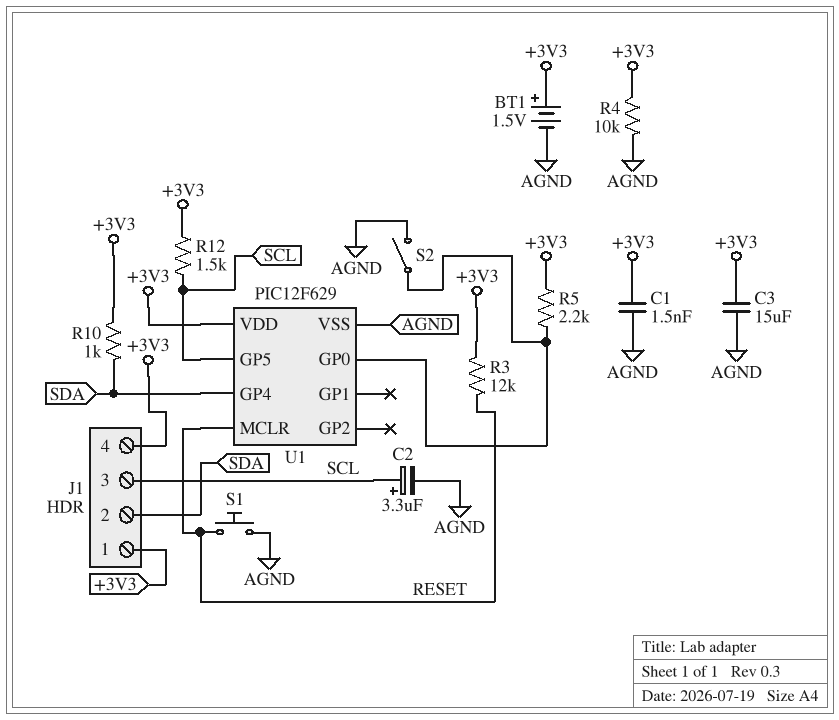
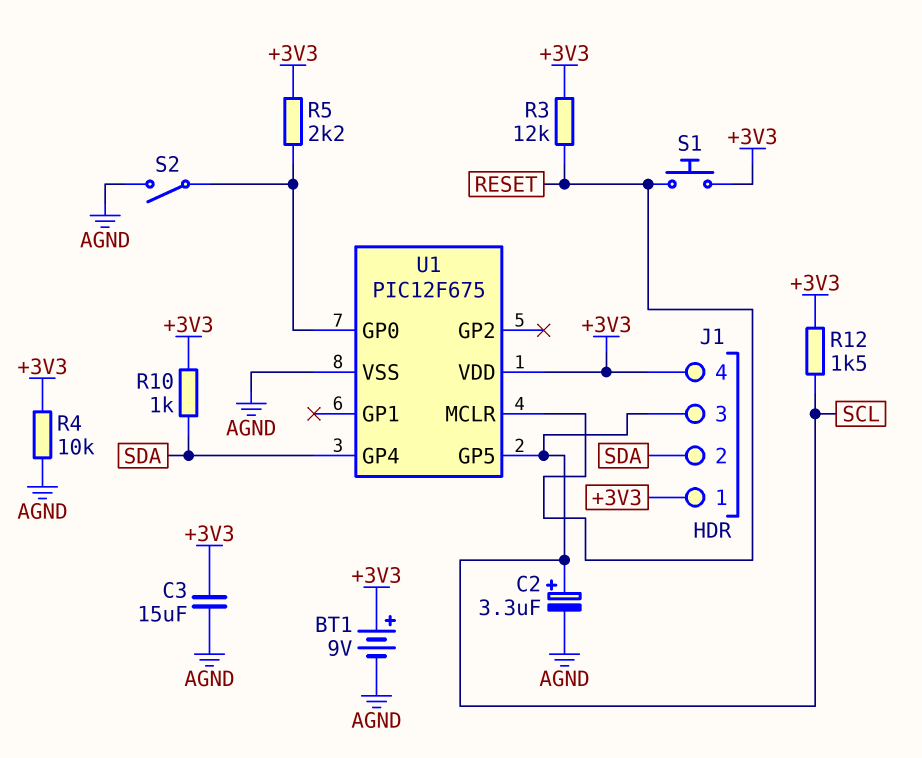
BT1: 1.5V (plus +3V3, minus AGND) -> 9V (plus +3V3, minus AGND)
C1: 1.5nF (+3V3, AGND) -> none
S1: button (AGND, RESET) -> button (+3V3, RESET)
U1: PIC12F629 -> PIC12F675

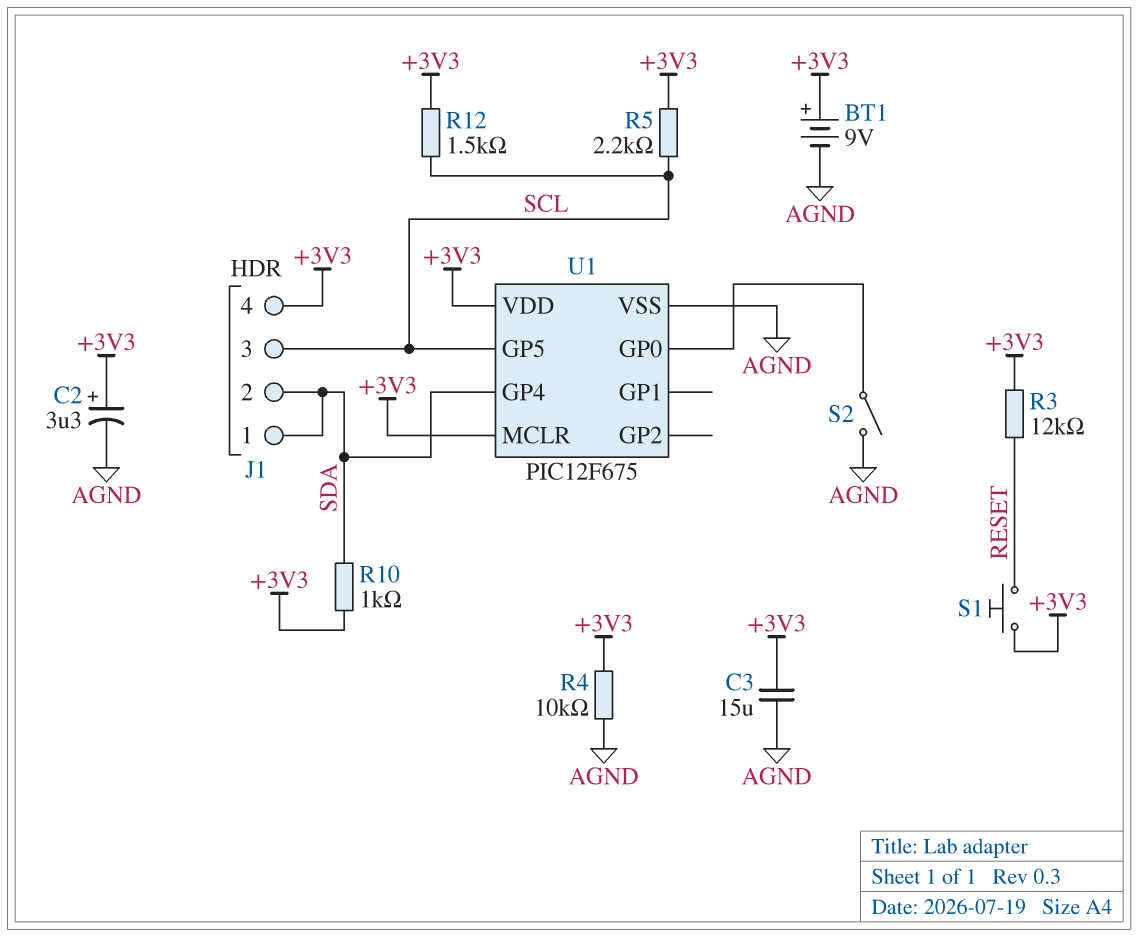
C2: 3.3uF (plus SCL, minus AGND) -> 3.3uF (plus +3V3, minus AGND)
J1 pin 1: +3V3 -> SDA
R5: 2.2k (+3V3, U1/GP0) -> 2.2k (+3V3, SCL)
U1 pin MCLR: RESET -> +3V3

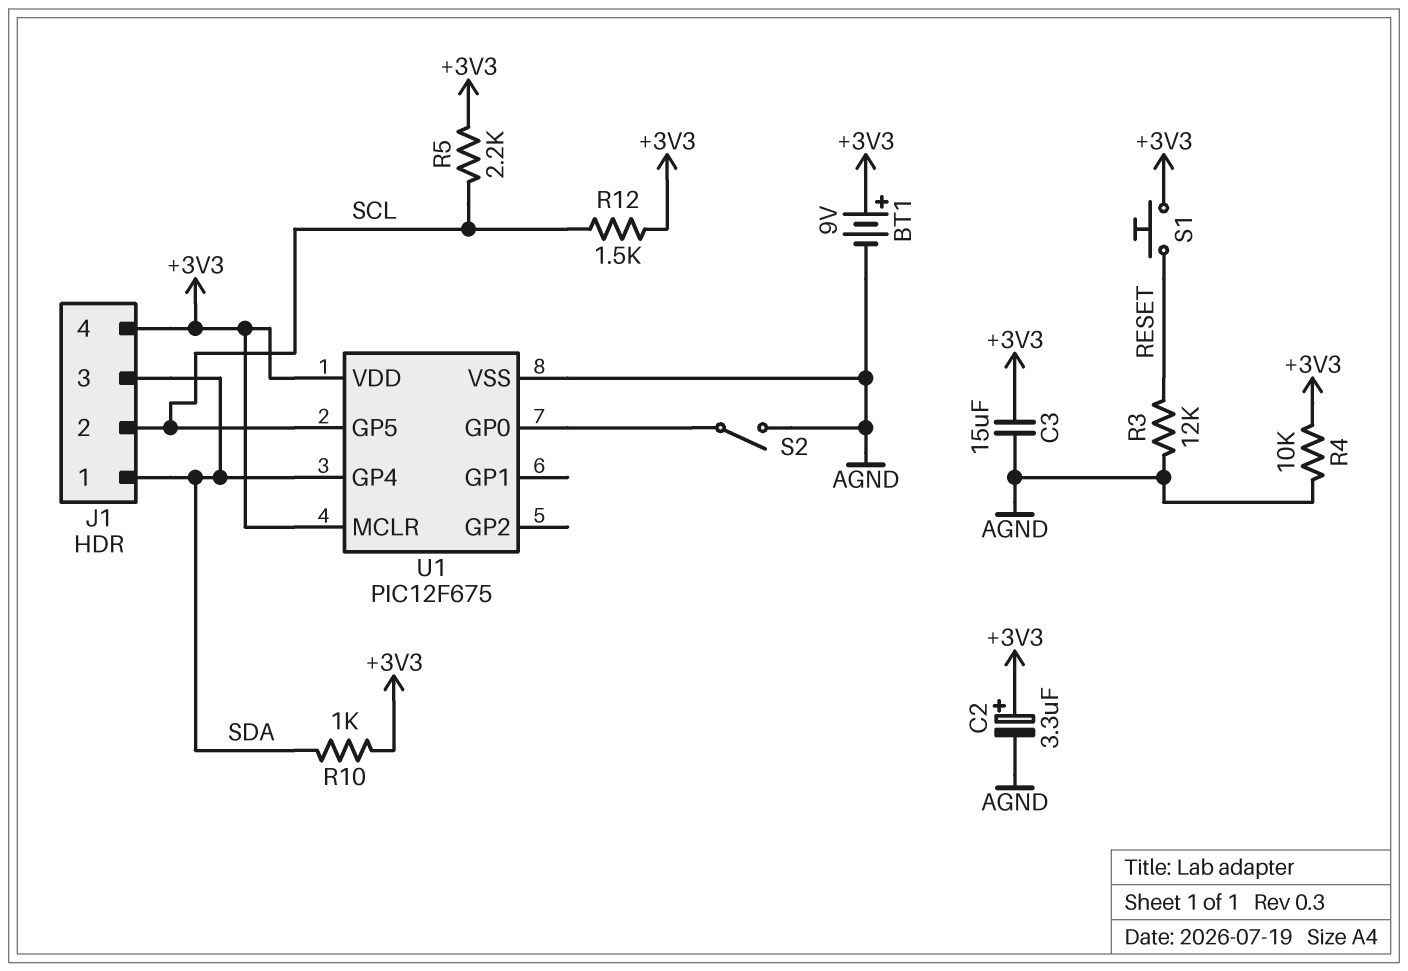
J1 pin 2: SDA -> SCL
J1 pin 3: SCL -> SDA
R3: 12k (+3V3, RESET) -> 12k (AGND, RESET)

